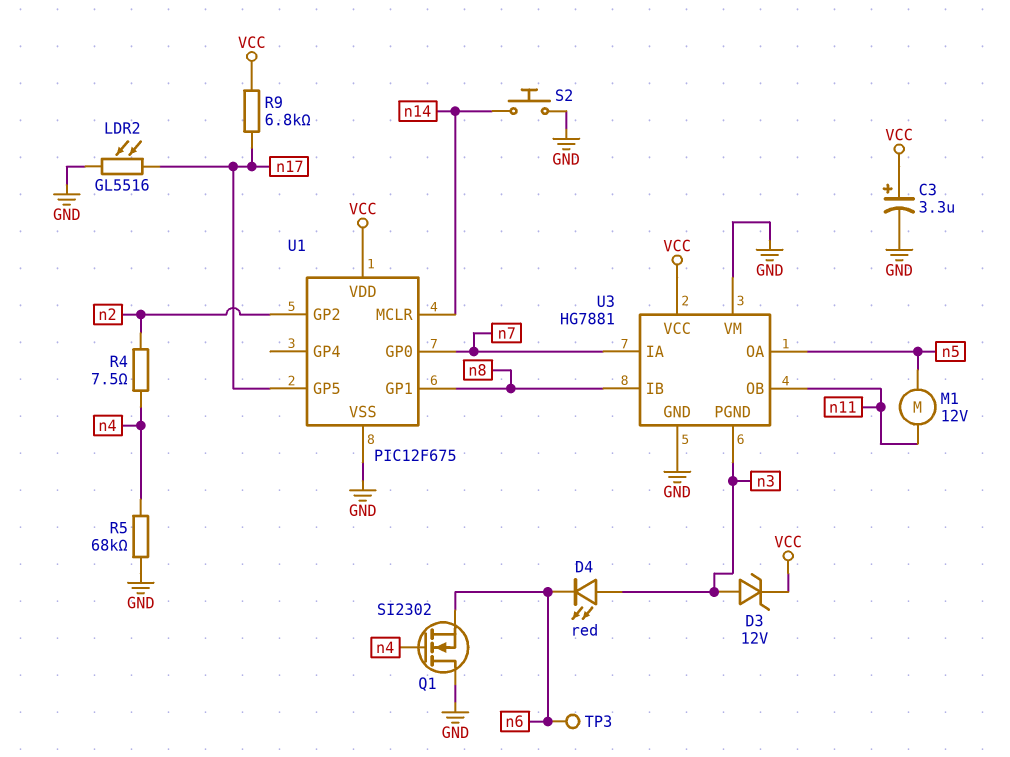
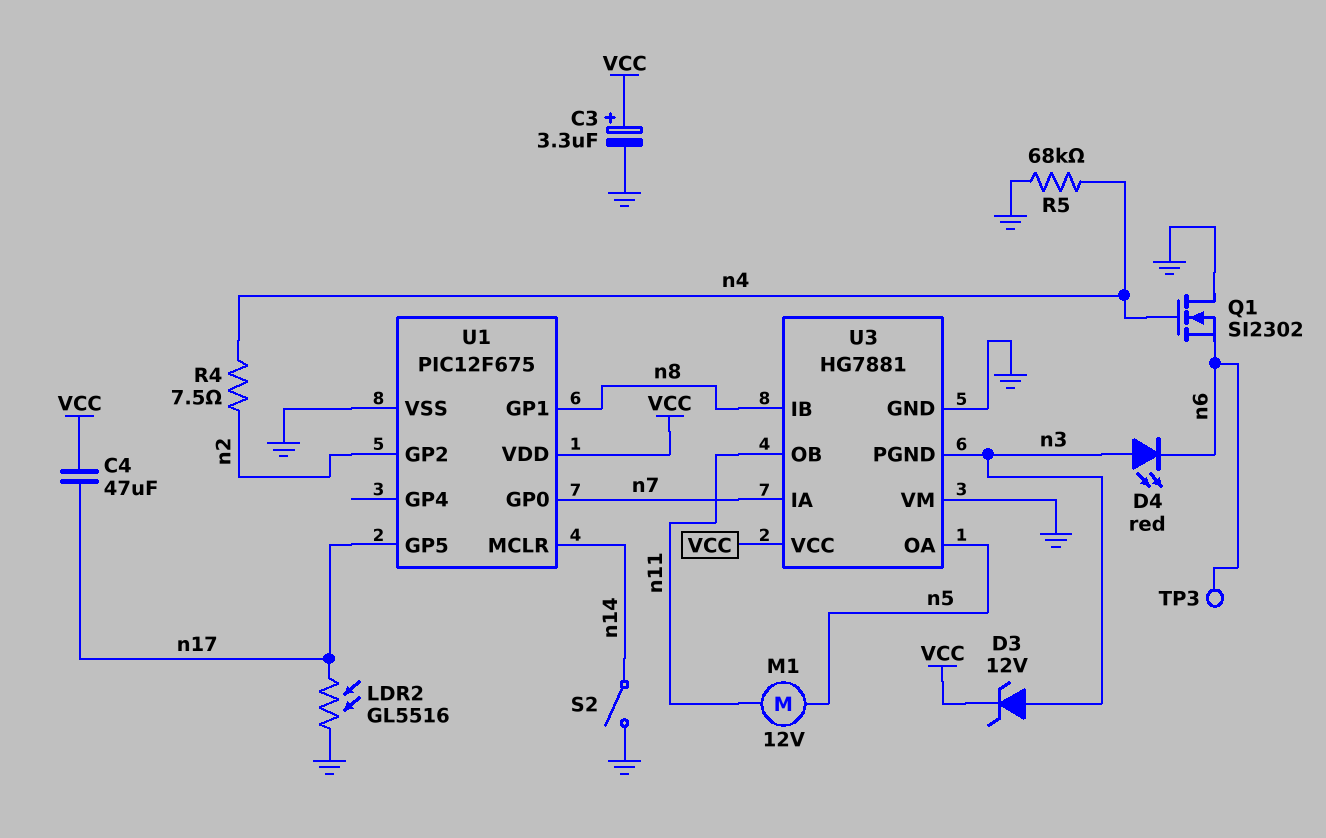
C4: none -> 47uF (VCC, n17)
R9: 6.8k (VCC, n17) -> none
S2: button (GND, n14) -> switch (GND, n14)

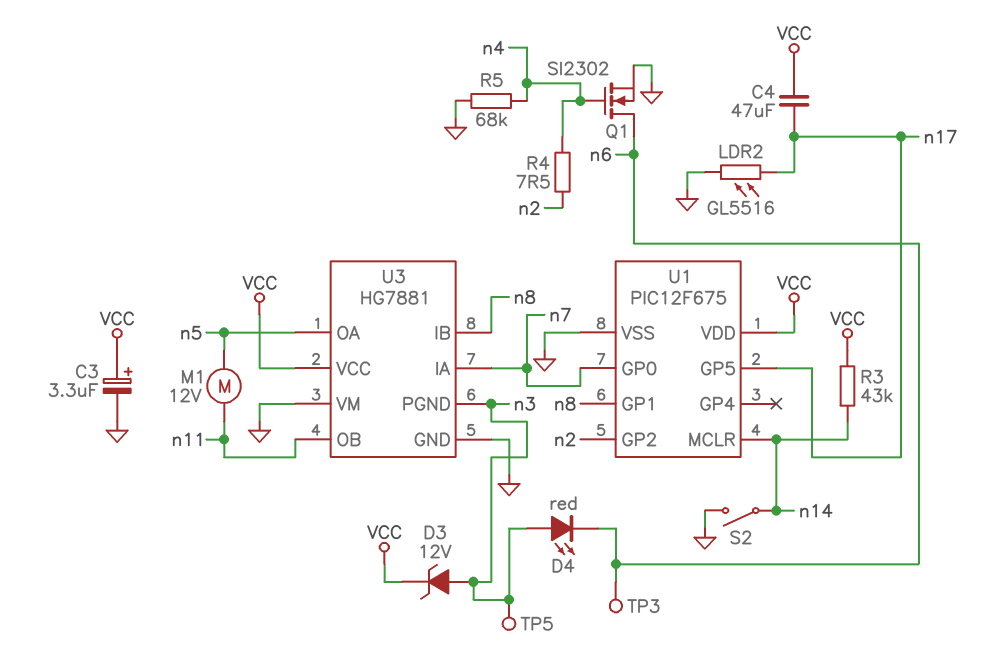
Q1: NMOS SI2302 (G n4, D GND, S n6) -> NMOS SI2302 (G n4, D n6, S GND)
R3: none -> 43k (VCC, n14)
TP5: none -> test point (n3)

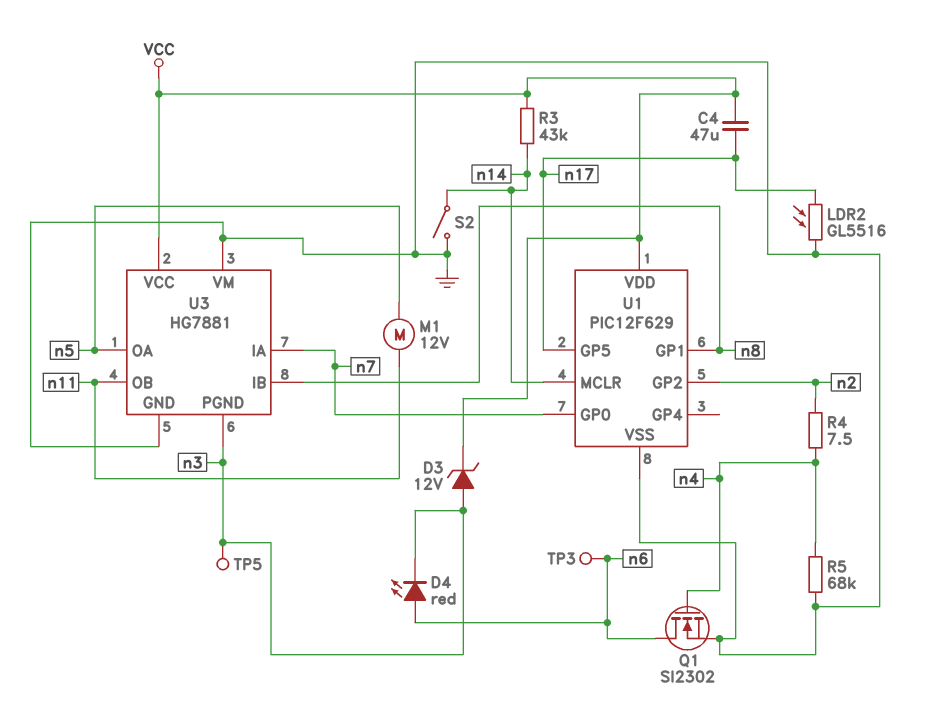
C3: 3.3uF (plus VCC, minus GND) -> none
D4: LED red (A n3, K n6) -> LED red (A n6, K n3)
U1: PIC12F675 -> PIC12F629

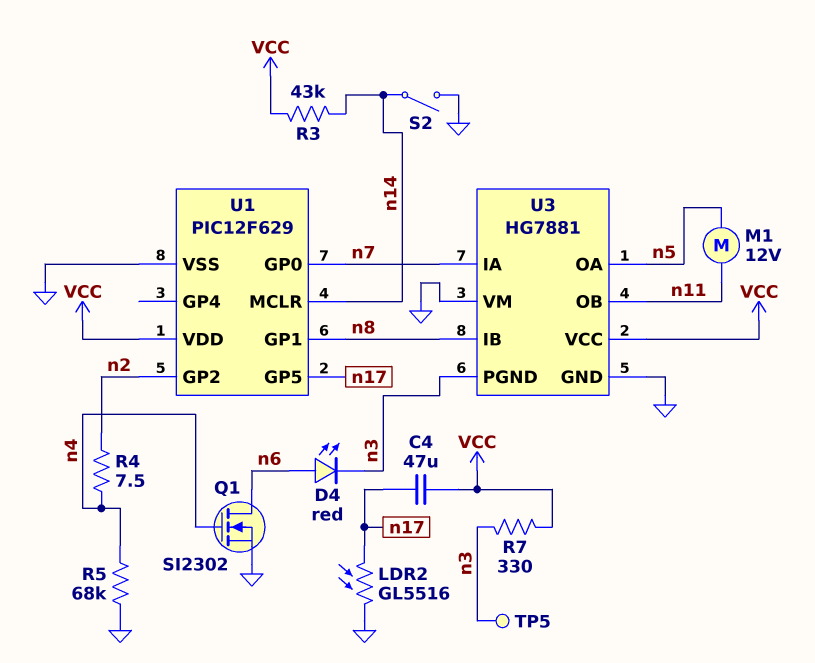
D3: zener 12V (A n3, K VCC) -> none
R7: none -> 330 (VCC, n3)
TP3: test point (n6) -> none

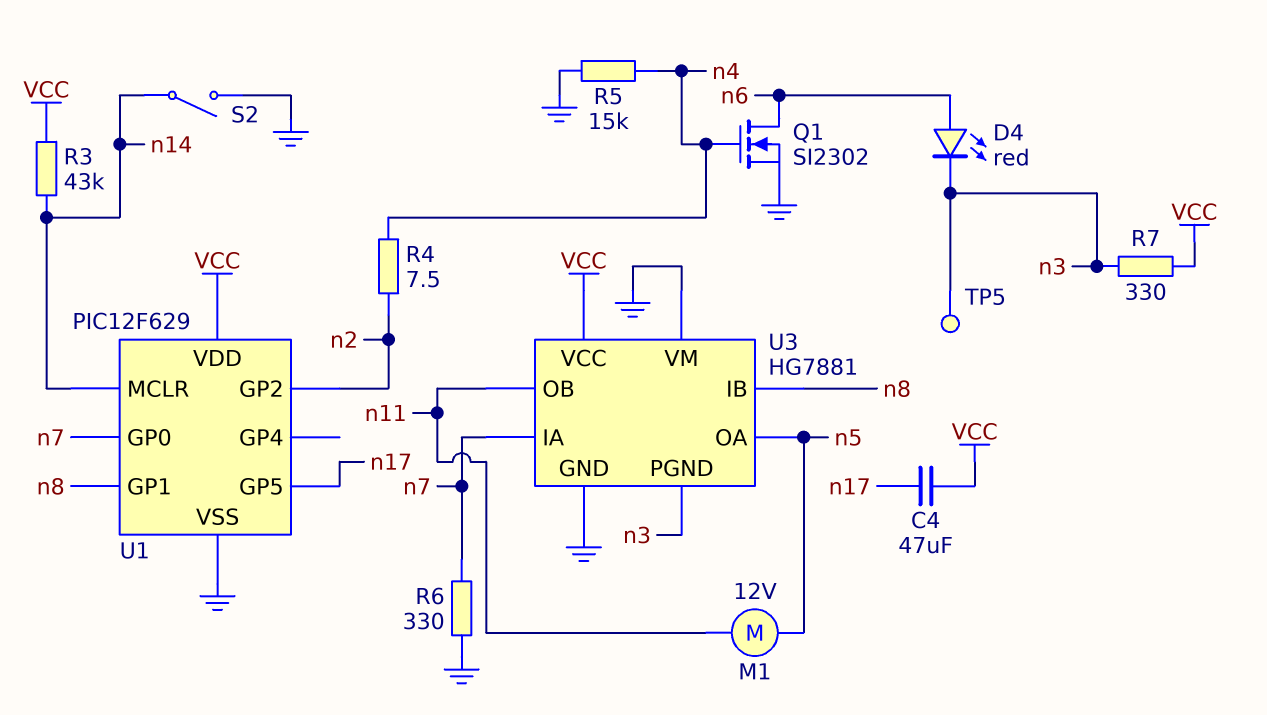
LDR2: GL5516 (GND, n17) -> none
R5: 68k (GND, n4) -> 15k (GND, n4)
R6: none -> 330 (GND, n7)

